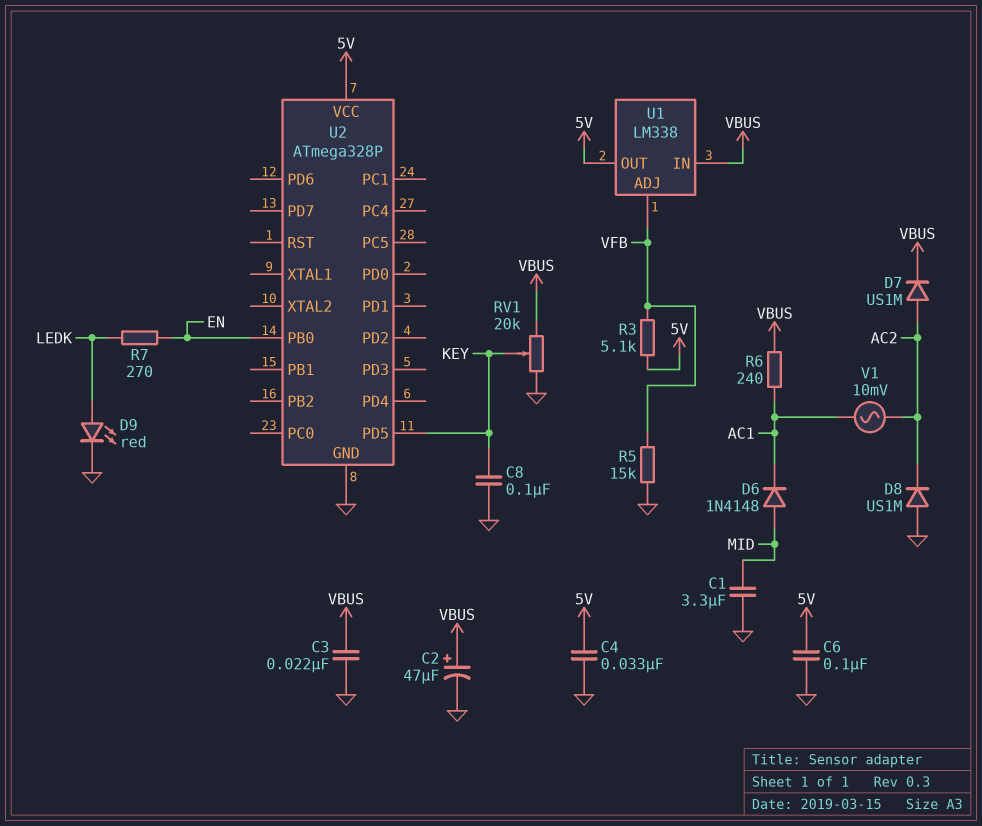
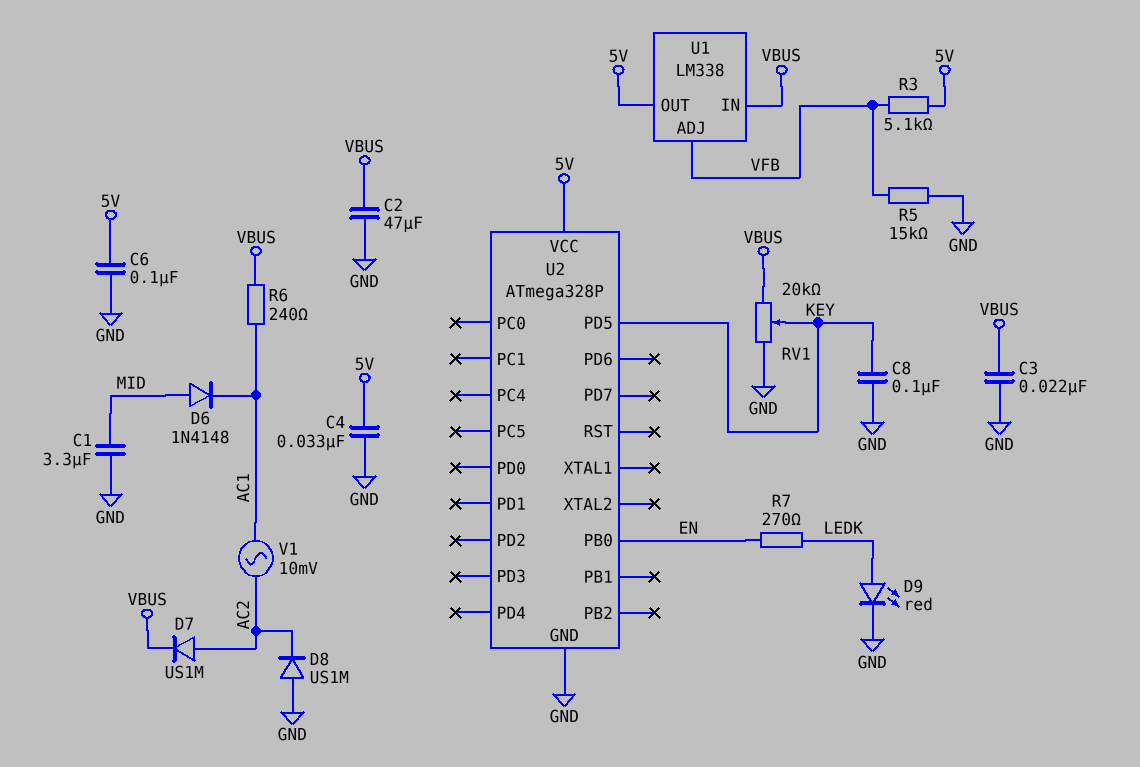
C2: 47uF (plus VBUS, minus GND) -> 47uF (GND, VBUS)

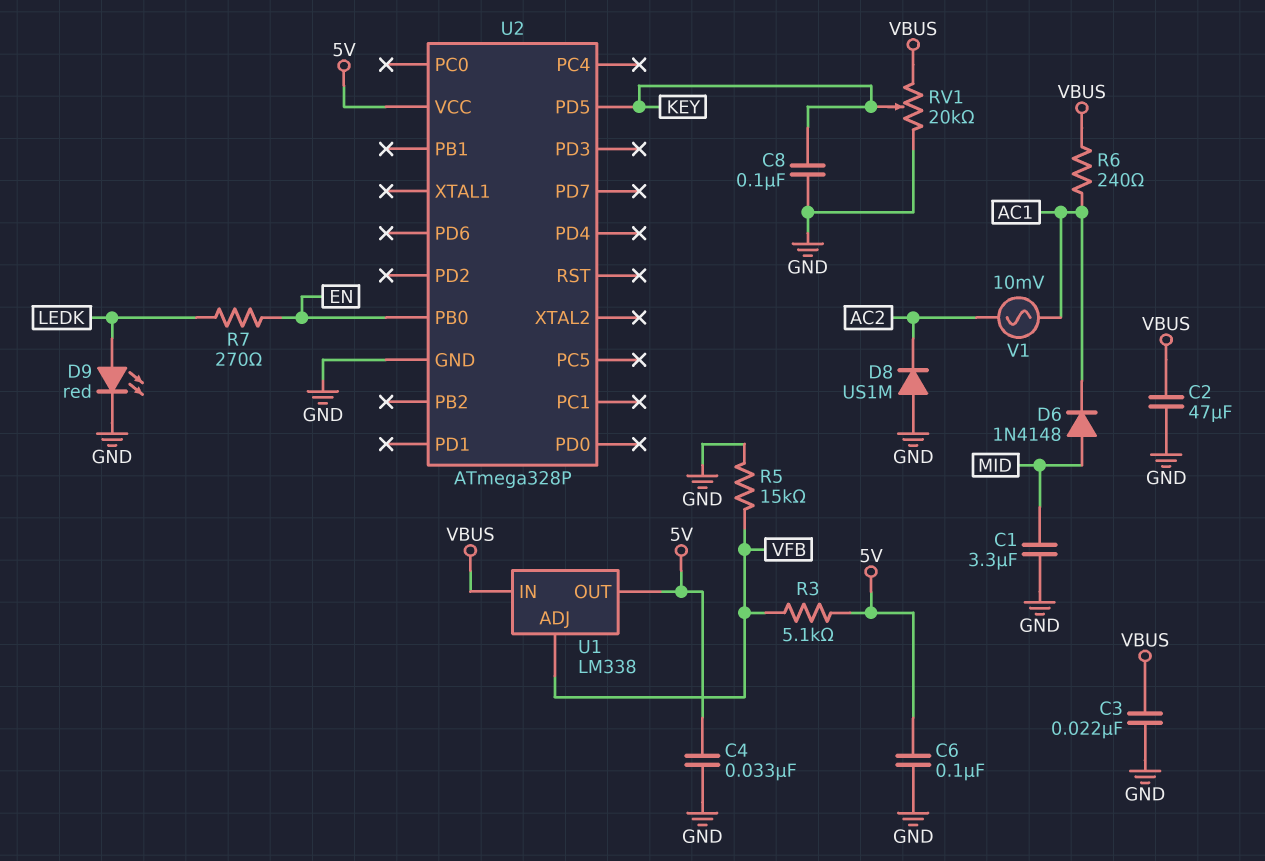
D7: diode US1M (A AC2, K VBUS) -> none

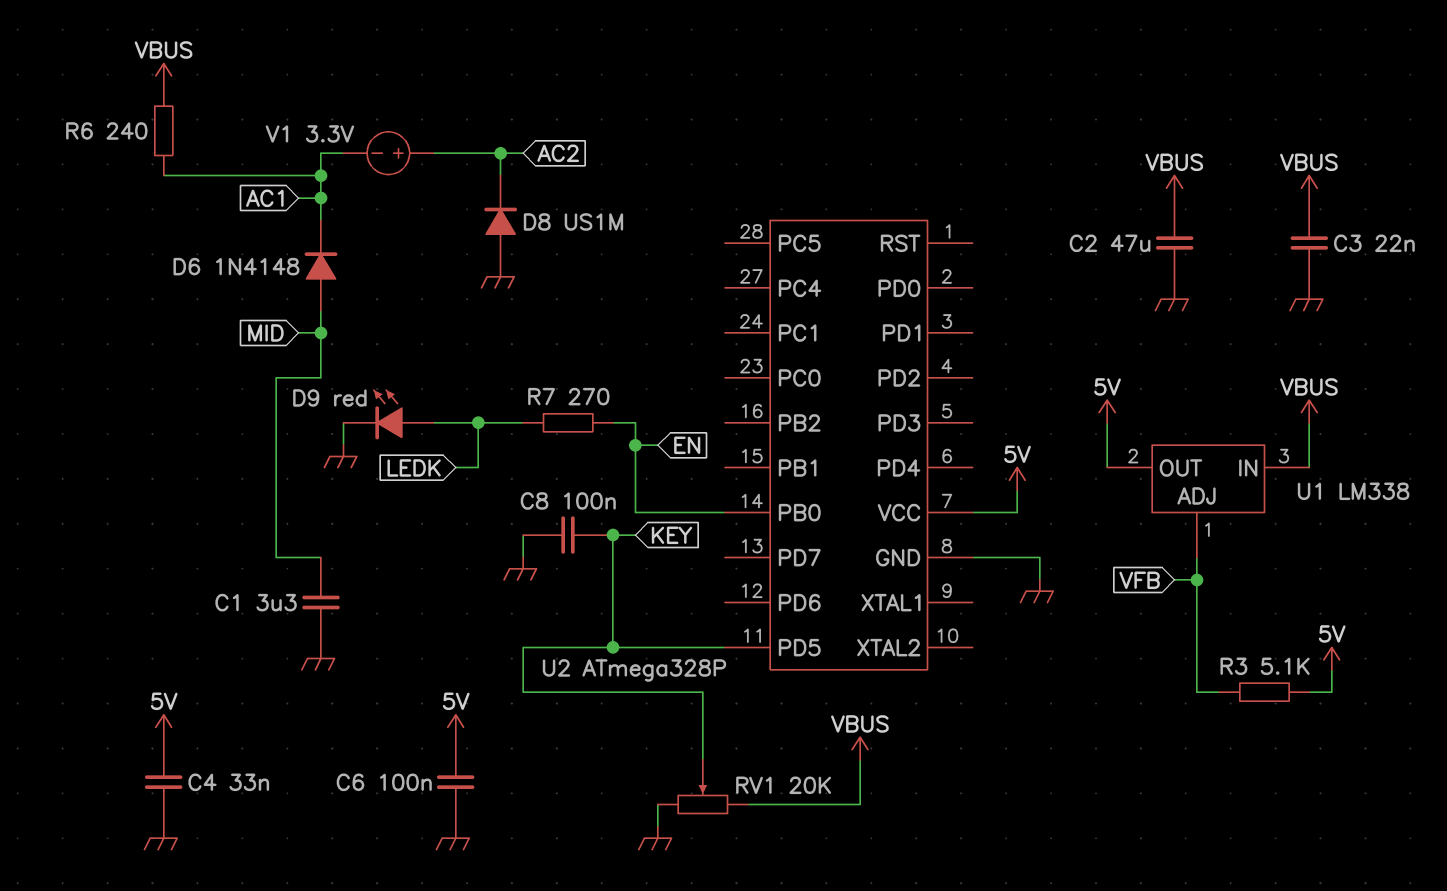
R5: 15k (GND, VFB) -> none
V1: AC 10mV (AC1, AC2) -> 3.3V (plus AC2, minus AC1)

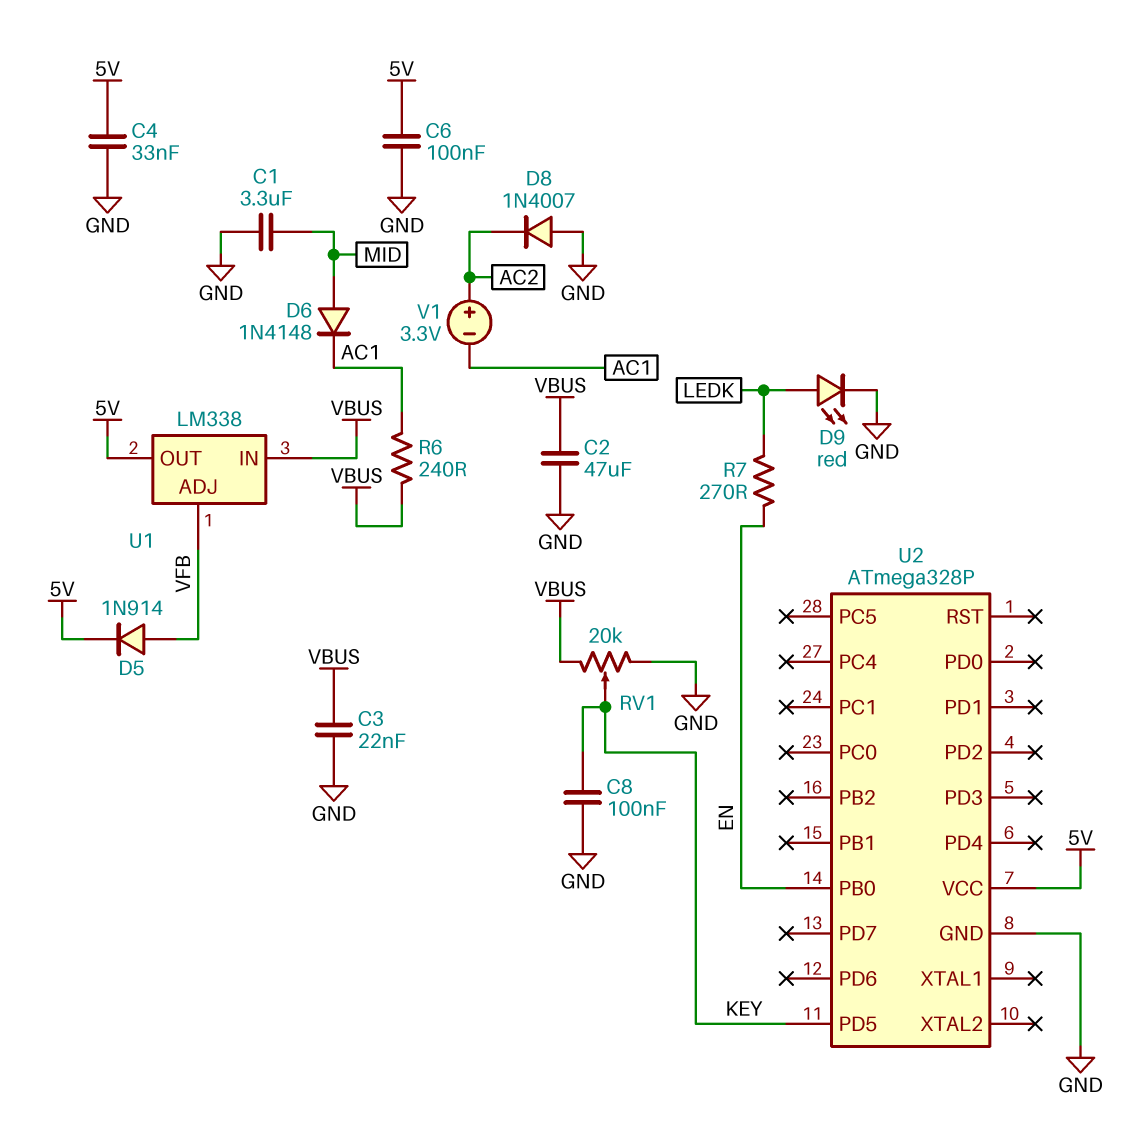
D5: none -> diode 1N914 (A VFB, K 5V)
D8: diode US1M (A GND, K AC2) -> diode 1N4007 (A GND, K AC2)
R3: 5.1k (5V, VFB) -> none

